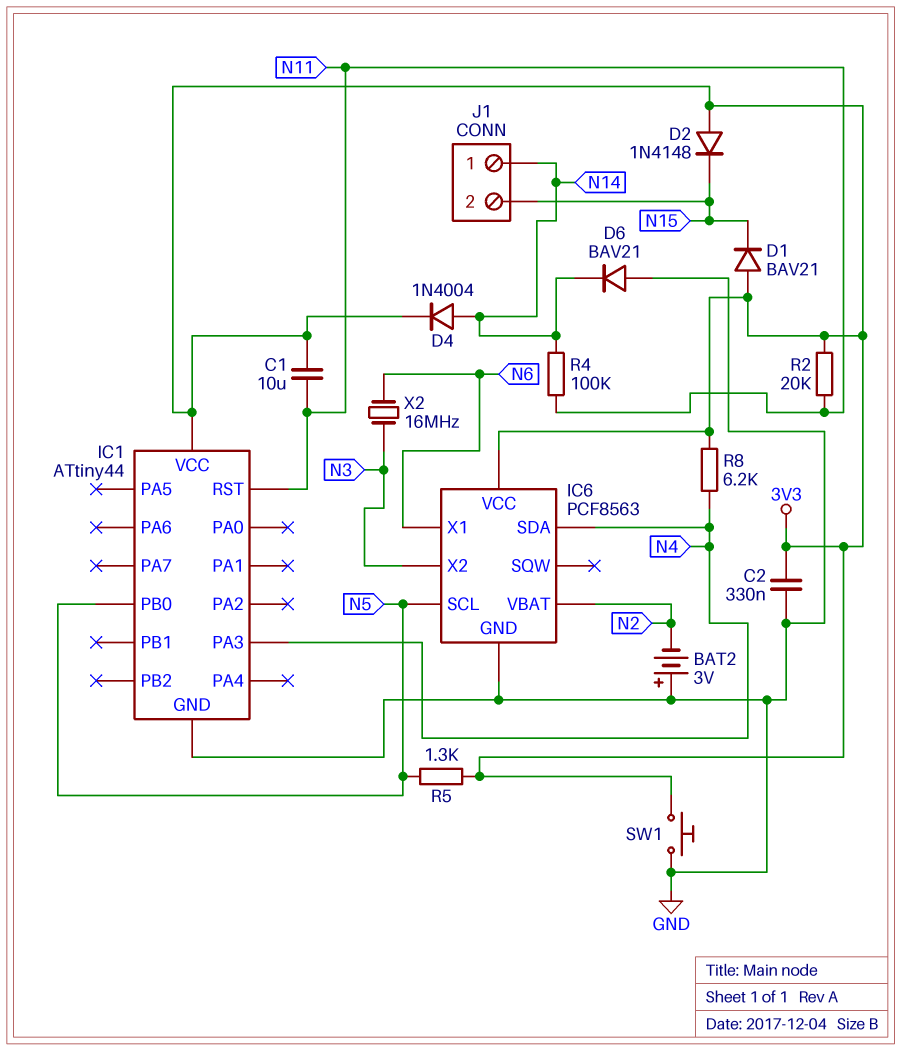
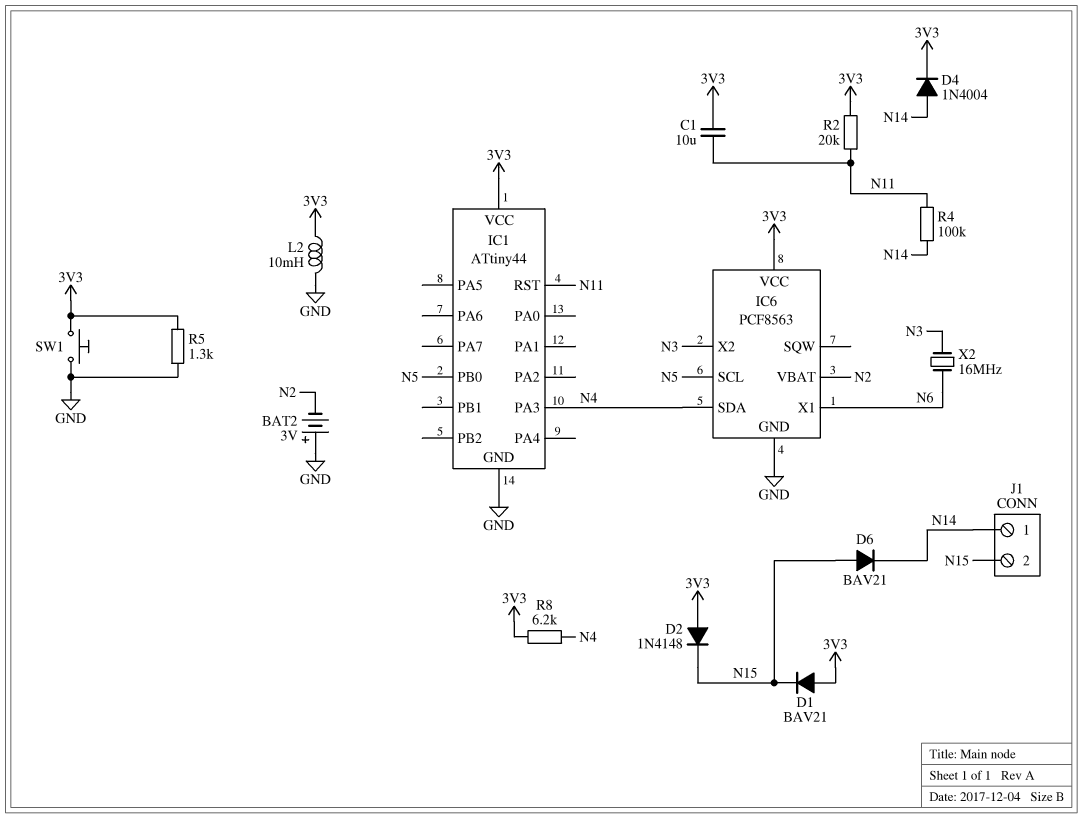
C2: 330nF (3V3, GND) -> none
D6: diode BAV21 (A GND, K N14) -> diode BAV21 (A N15, K N14)
L2: none -> 10mH (3V3, GND)
R5: 1.3k (3V3, N5) -> 1.3k (3V3, GND)

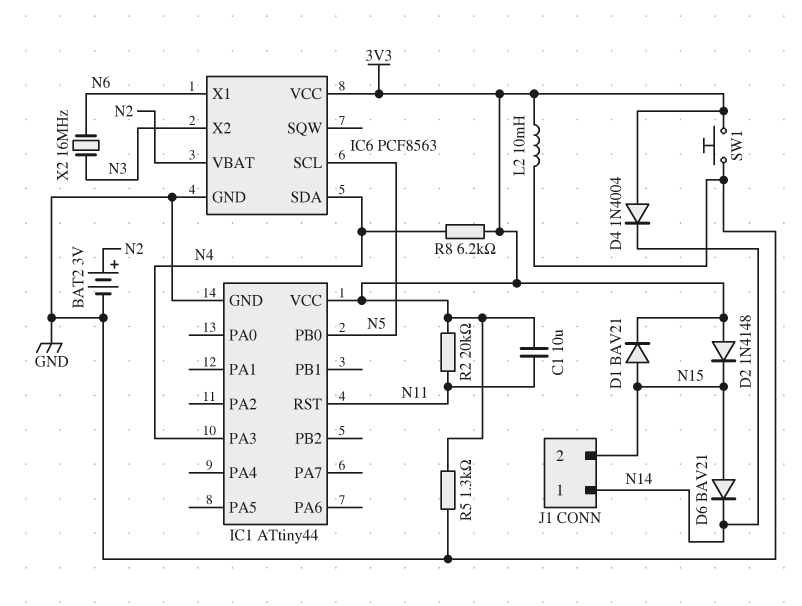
BAT2: 3V (plus GND, minus N2) -> 3V (plus N2, minus GND)
D1: diode BAV21 (A 3V3, K N15) -> diode BAV21 (A N15, K 3V3)
D4: diode 1N4004 (A N14, K 3V3) -> diode 1N4004 (A 3V3, K N14)
R4: 100k (N11, N14) -> none

